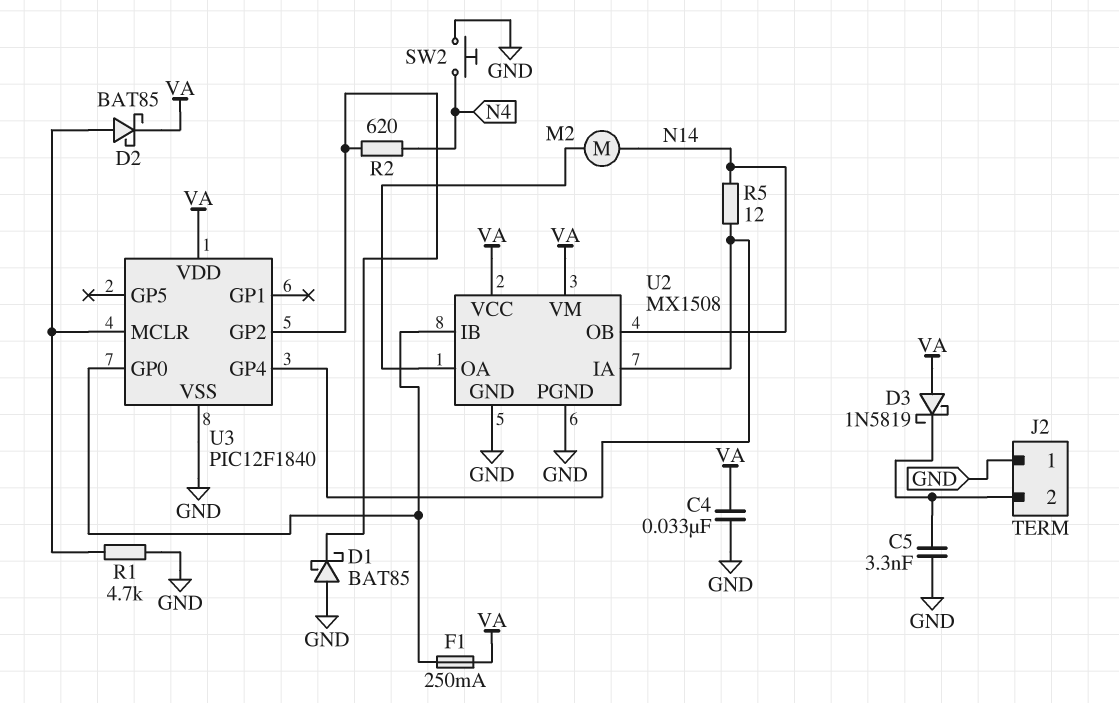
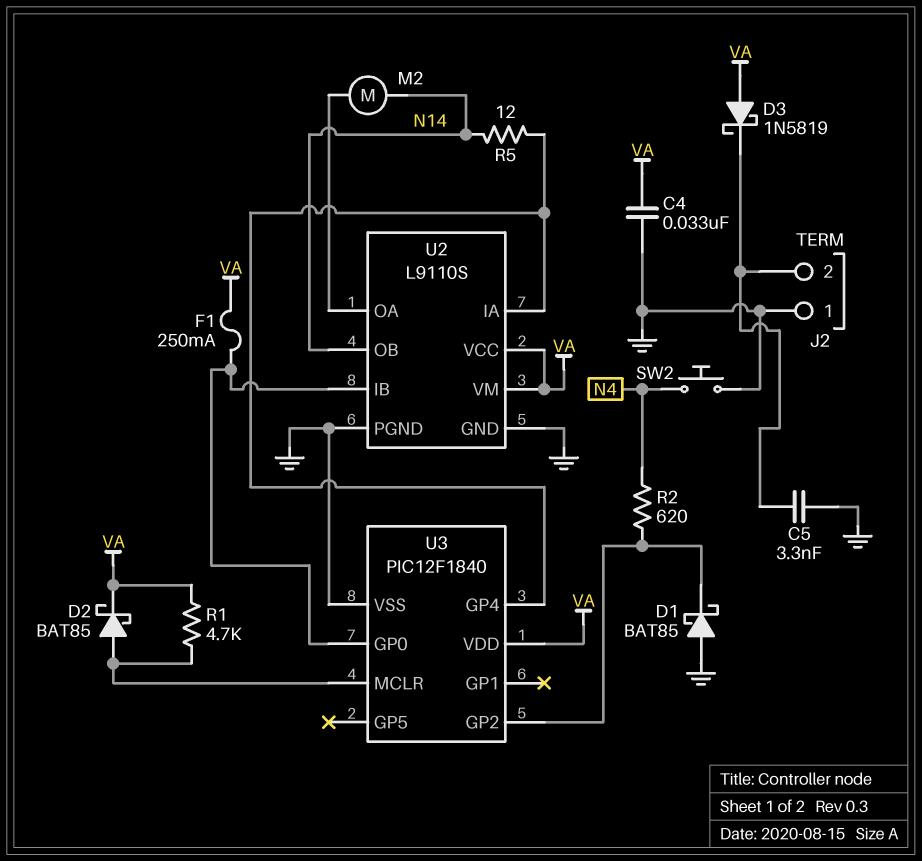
R1: 4.7k (GND, U3/MCLR) -> 4.7k (U3/MCLR, VA)
U2: MX1508 -> L9110S

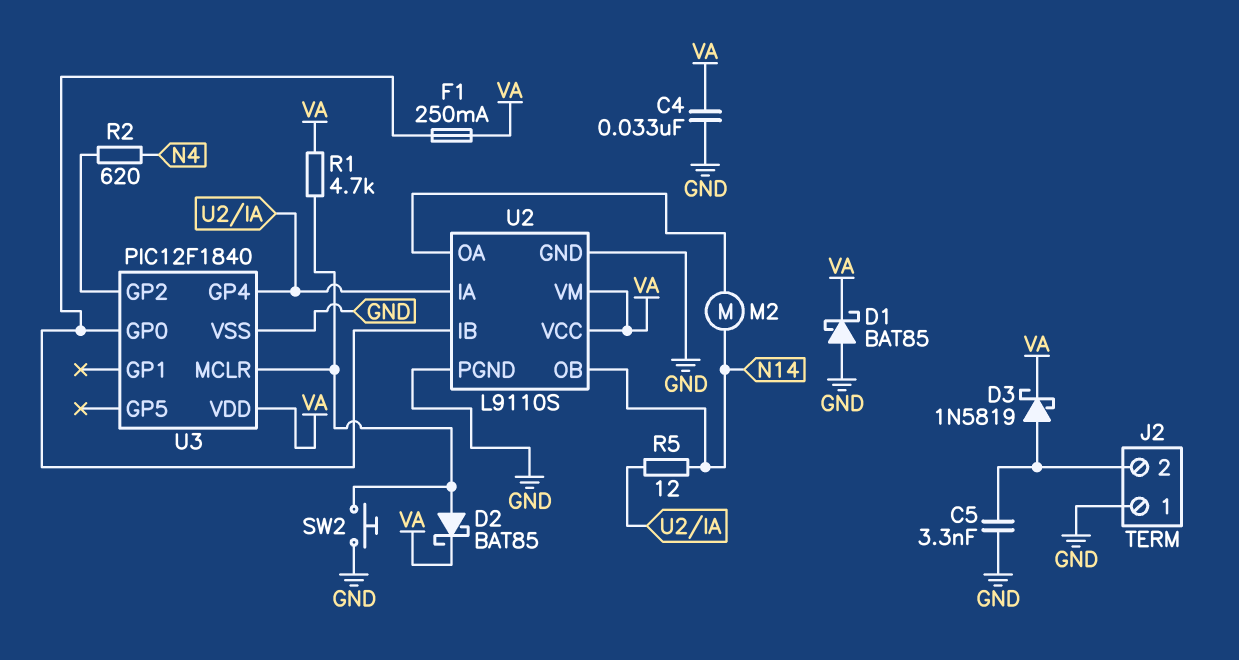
D1: schottky BAT85 (A GND, K U3/GP2) -> schottky BAT85 (A GND, K VA)
D3: schottky 1N5819 (A VA, K J2/2) -> schottky 1N5819 (A J2/2, K VA)
SW2: button (GND, N4) -> button (GND, U3/MCLR)

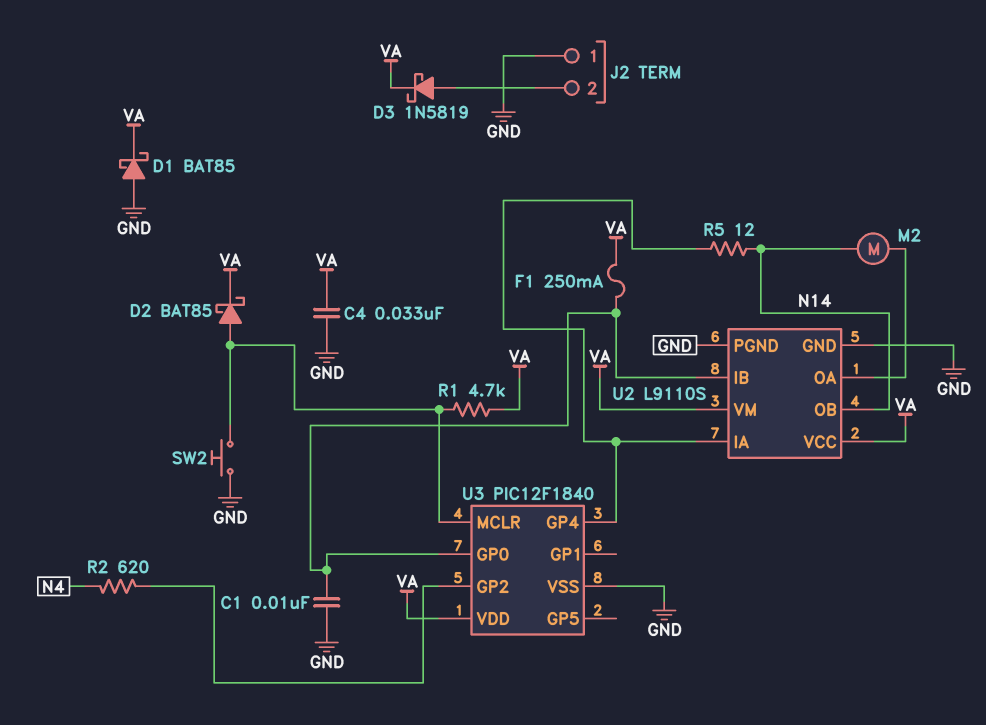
C1: none -> 10nF (GND, U2/IB)
C5: 3.3nF (GND, J2/2) -> none

